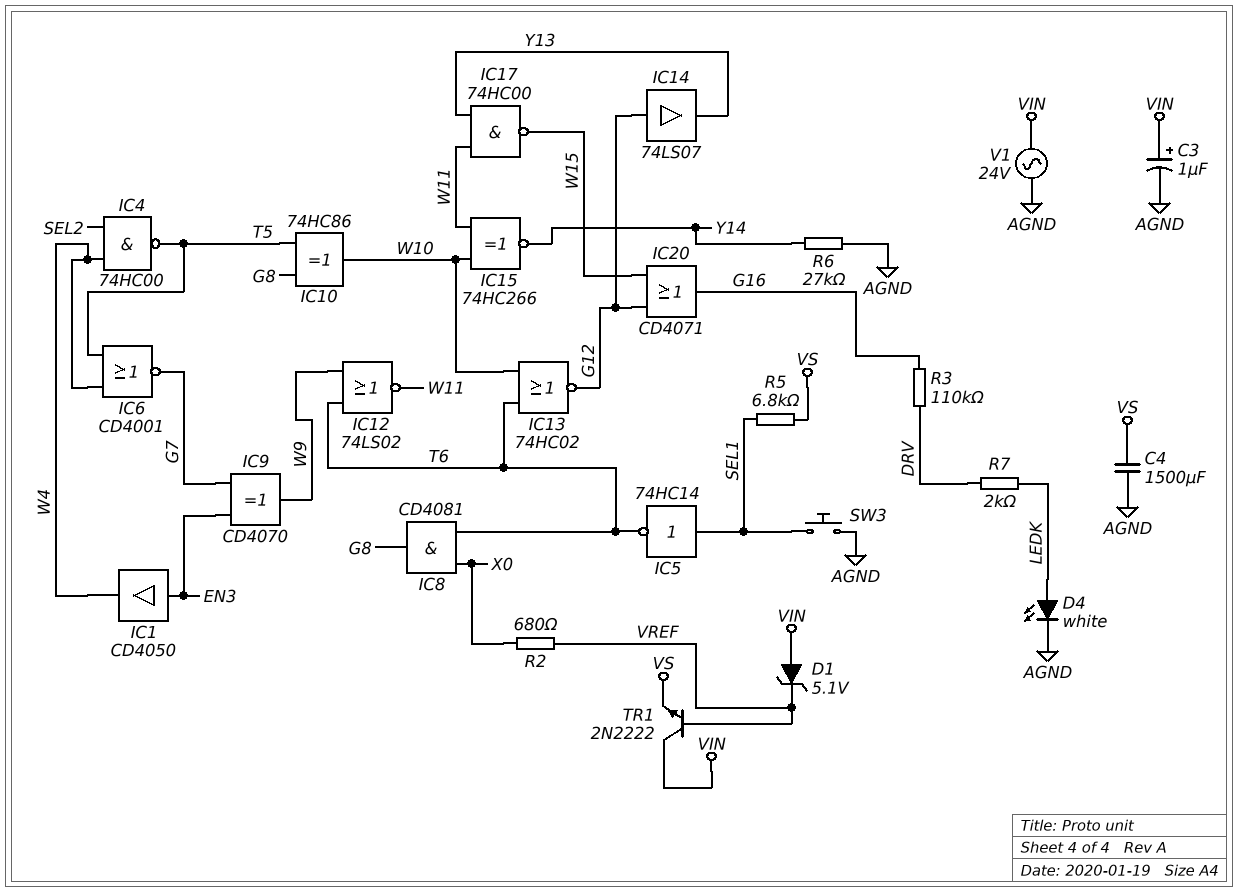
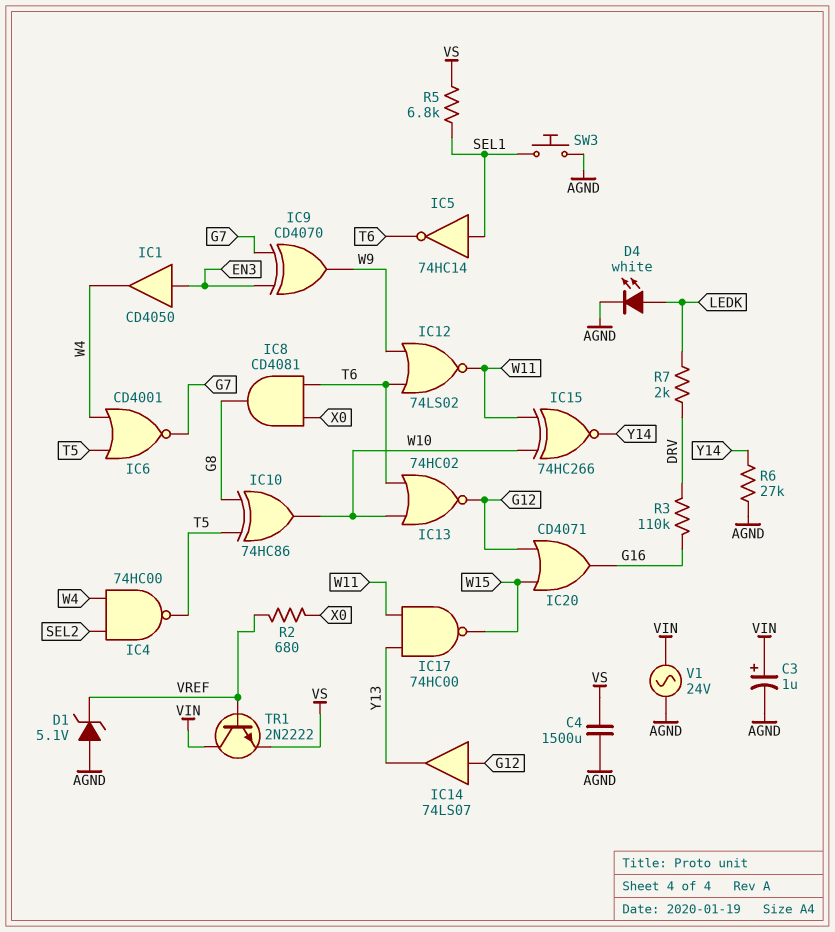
D1: zener 5.1V (A VIN, K VREF) -> zener 5.1V (A AGND, K VREF)

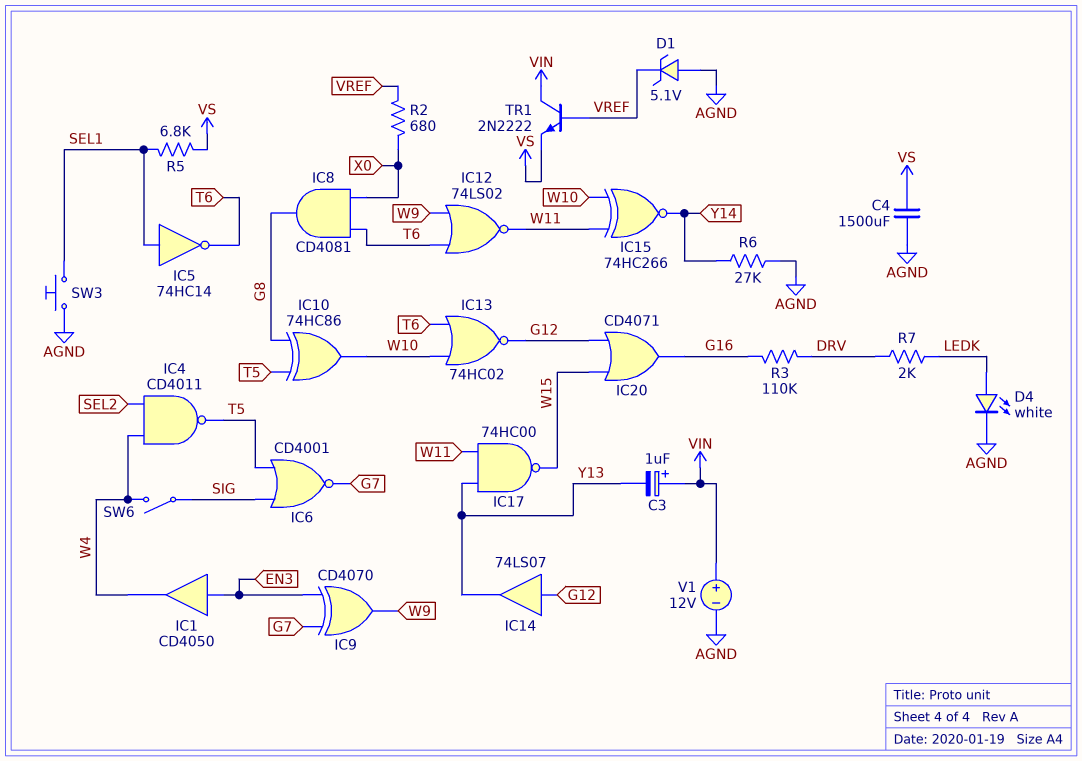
C3: 1uF (plus VIN, minus AGND) -> 1uF (plus VIN, minus Y13)
IC4: NAND 74HC00 (in SEL2, in W4, out T5) -> NAND CD4011 (in SEL2, in W4, out T5)
IC6: NOR CD4001 (in T5, in W4, out G7) -> NOR CD4001 (in SIG, in T5, out G7)
SW6: none -> switch (SIG, W4)
V1: AC 24V (AGND, VIN) -> 12V (plus VIN, minus AGND)

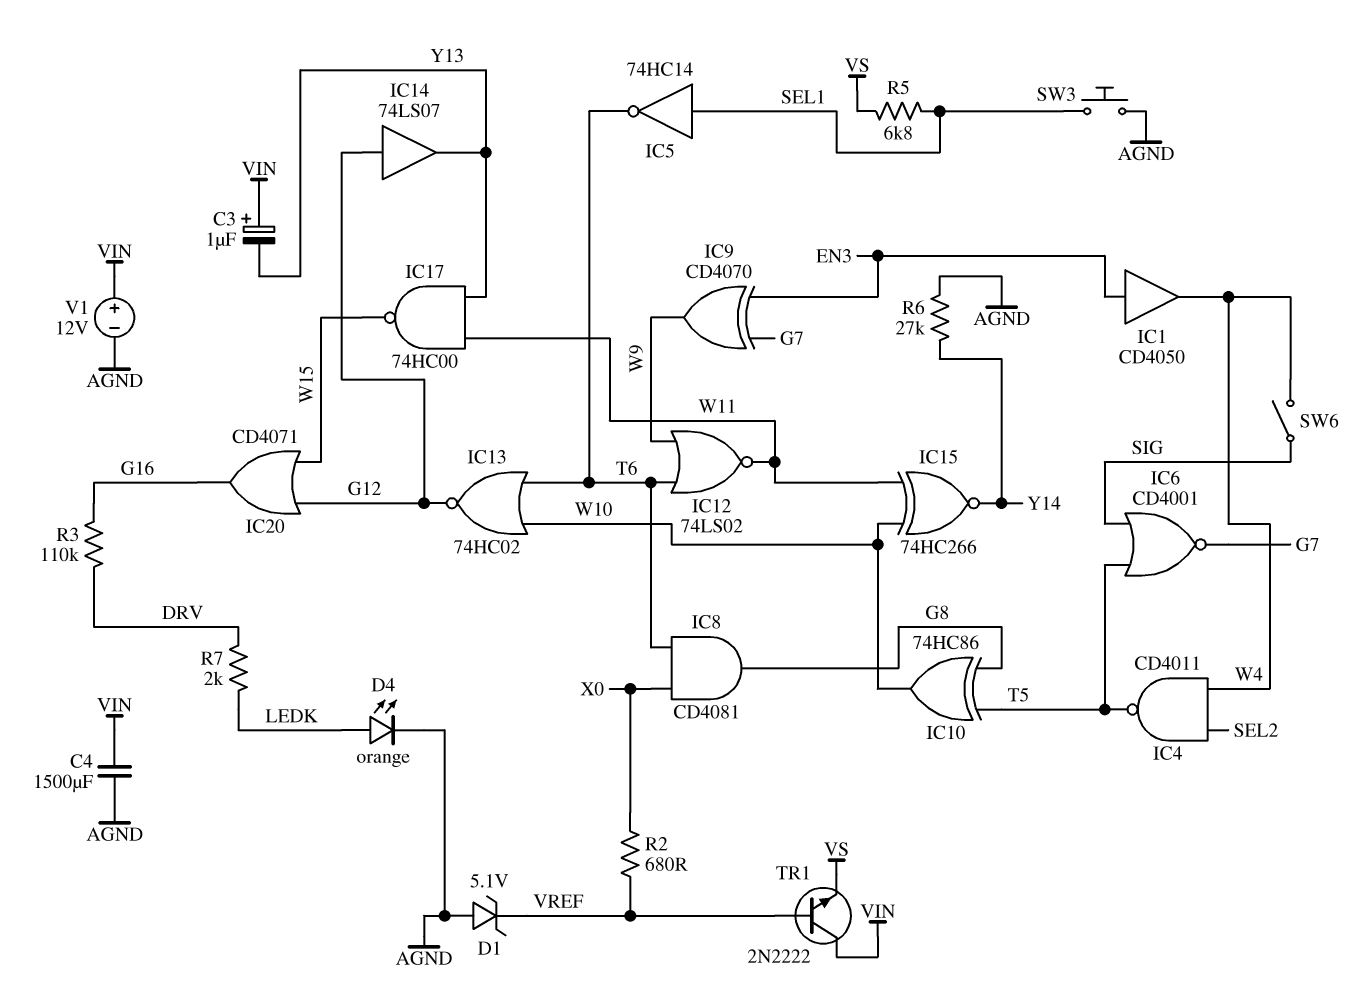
C4: 1500uF (AGND, VS) -> 1500uF (AGND, VIN)
D4: LED white (A LEDK, K AGND) -> LED orange (A LEDK, K AGND)

